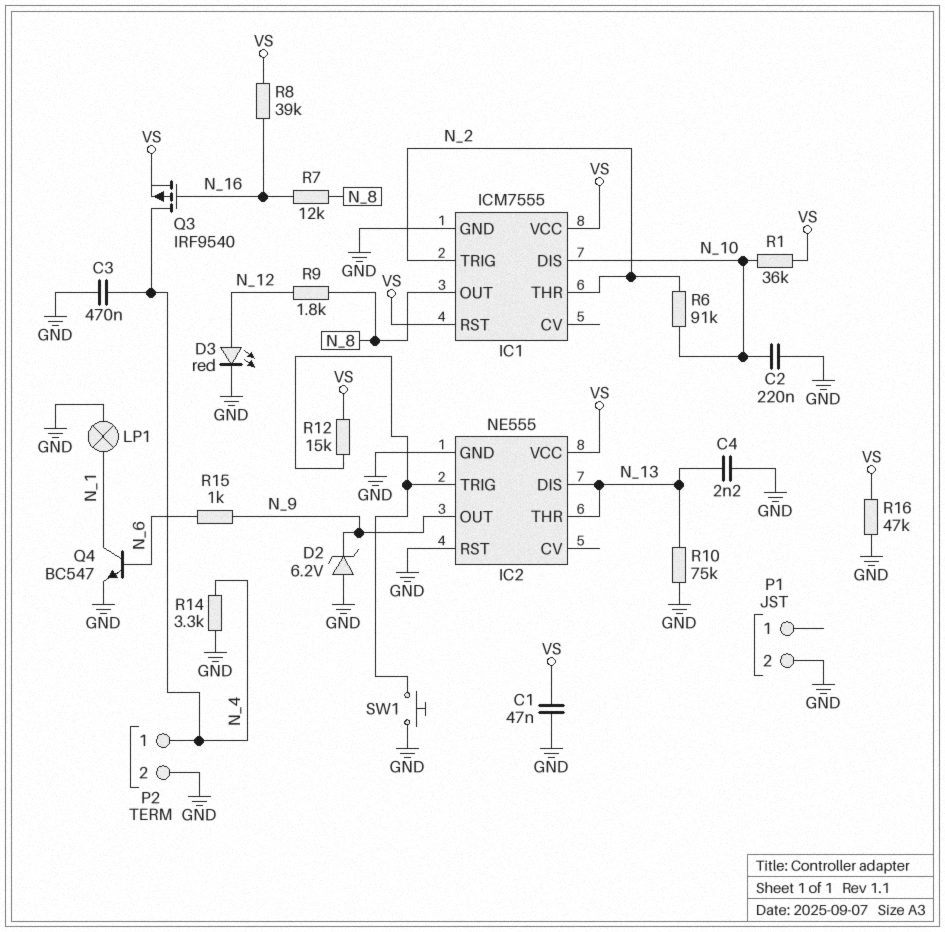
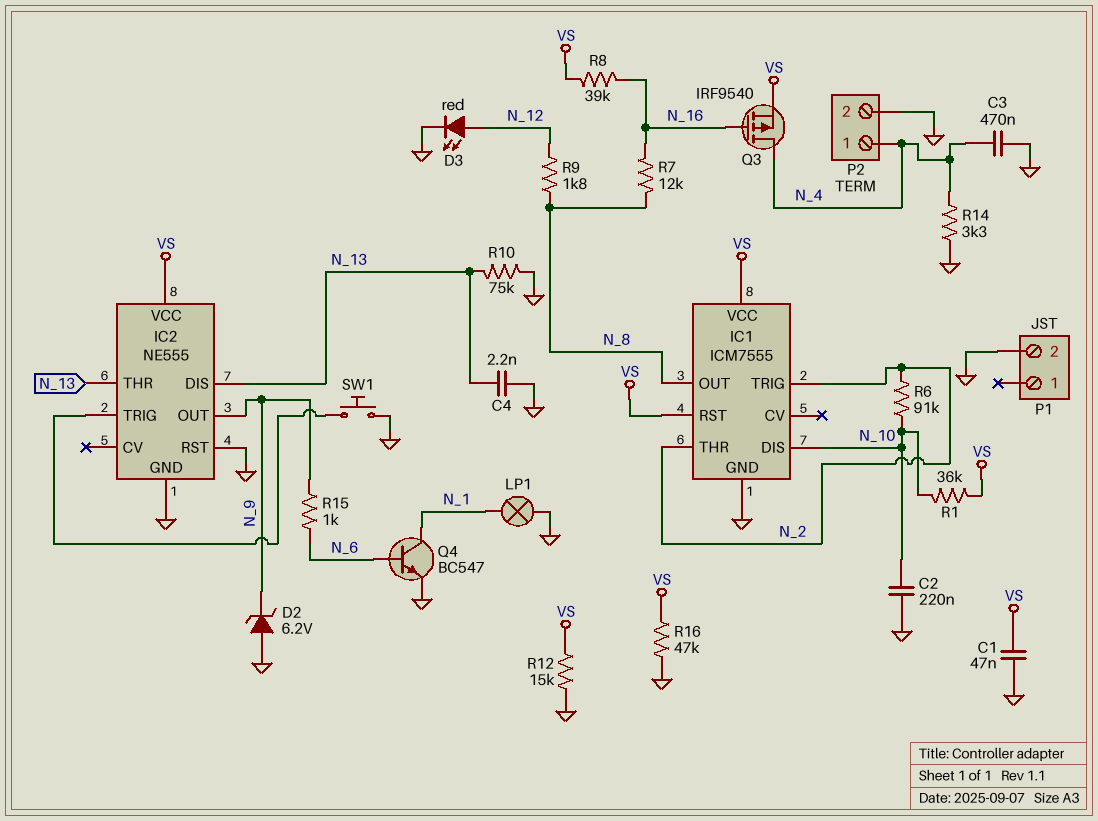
R12: 15k (IC2/TRIG, VS) -> 15k (GND, VS)

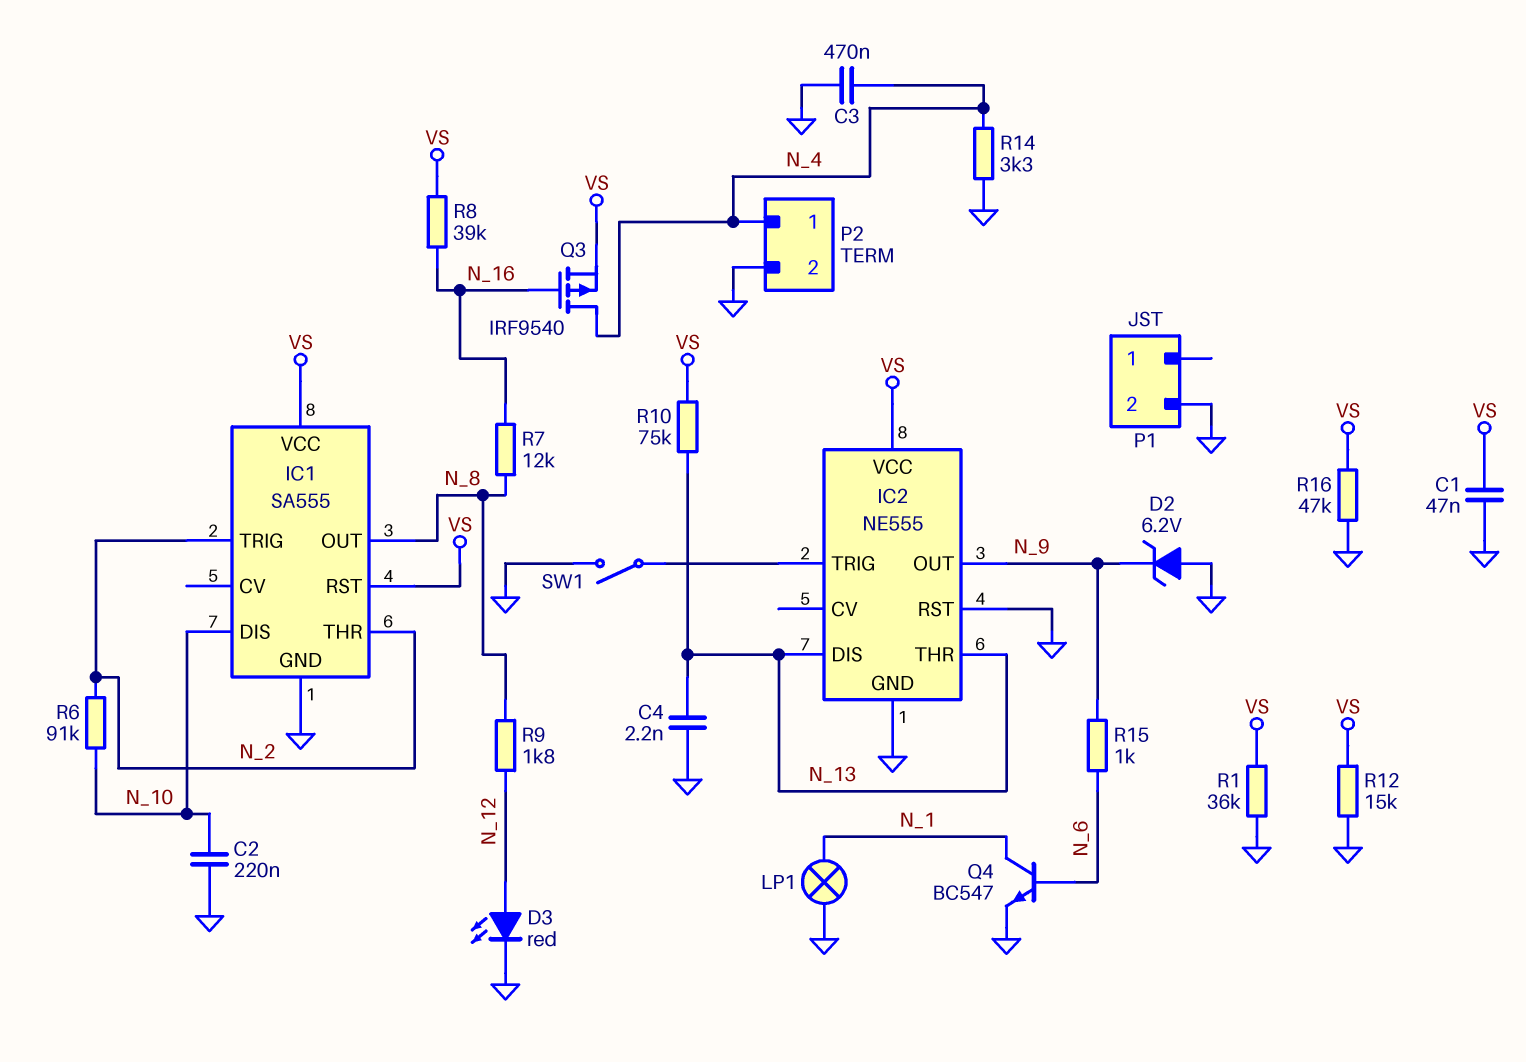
IC1: ICM7555 -> SA555
R1: 36k (N_10, VS) -> 36k (GND, VS)
R10: 75k (GND, N_13) -> 75k (N_13, VS)
SW1: button (GND, IC2/TRIG) -> switch (GND, IC2/TRIG)

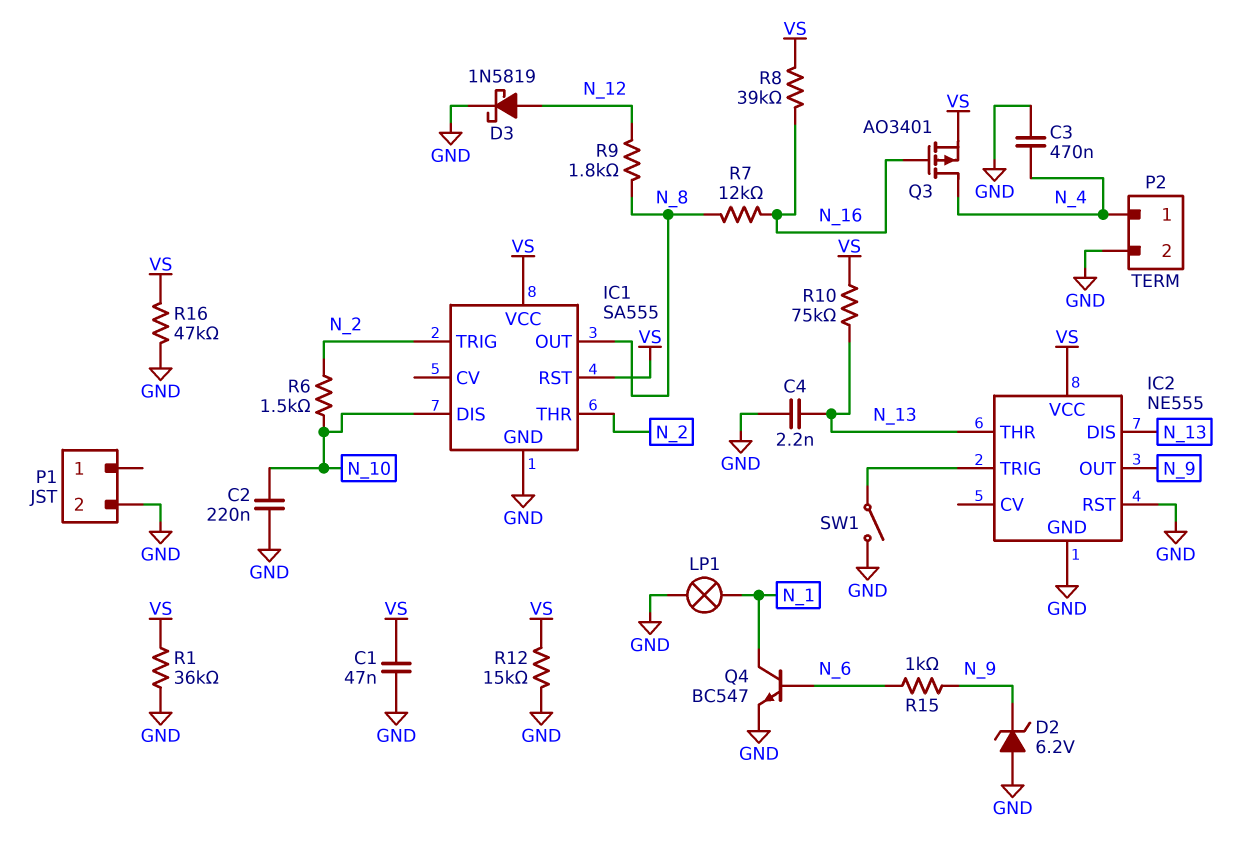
D3: LED red (A N_12, K GND) -> schottky 1N5819 (A N_12, K GND)
Q3: PMOS IRF9540 (G N_16, D N_4, S VS) -> PMOS AO3401 (G N_16, D N_4, S VS)
R6: 91k (N_2, N_10) -> 1.5k (N_2, N_10)
R14: 3.3k (GND, N_4) -> none

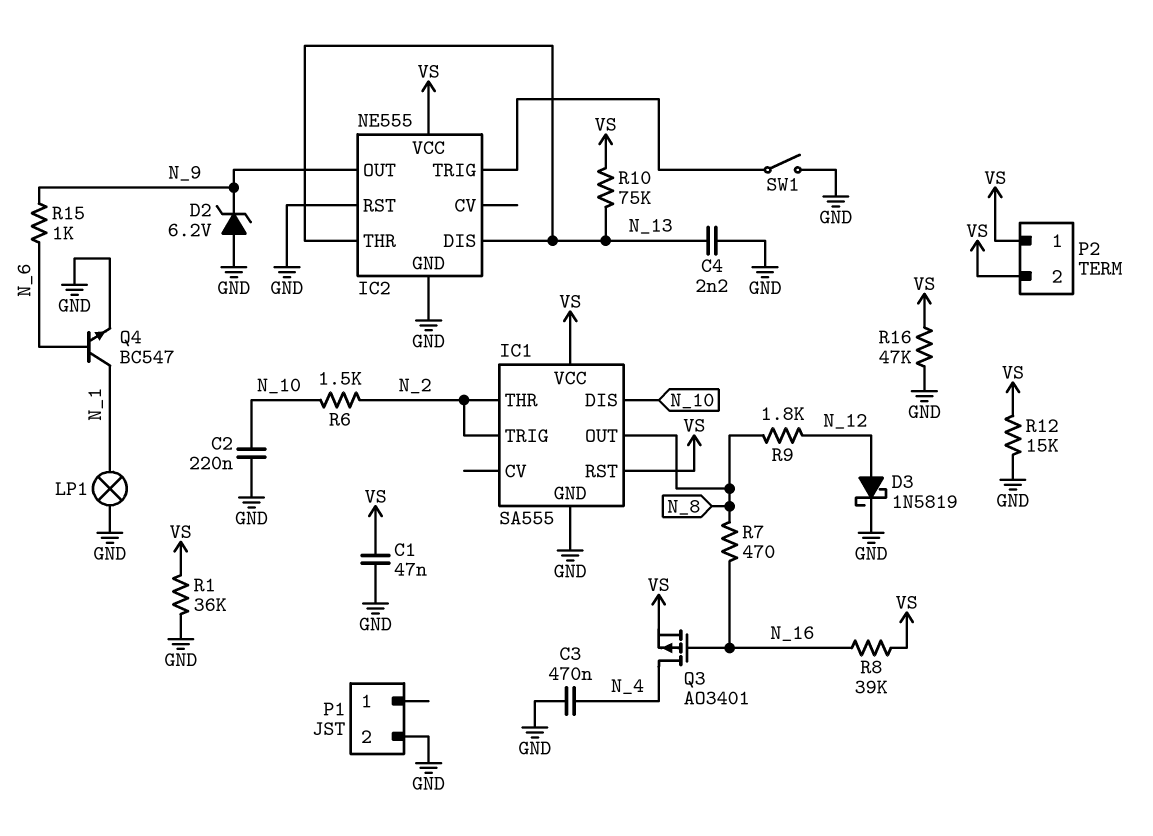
P2 pin 1: N_4 -> VS
P2 pin 2: GND -> VS
R7: 12k (N_8, N_16) -> 470 (N_8, N_16)

